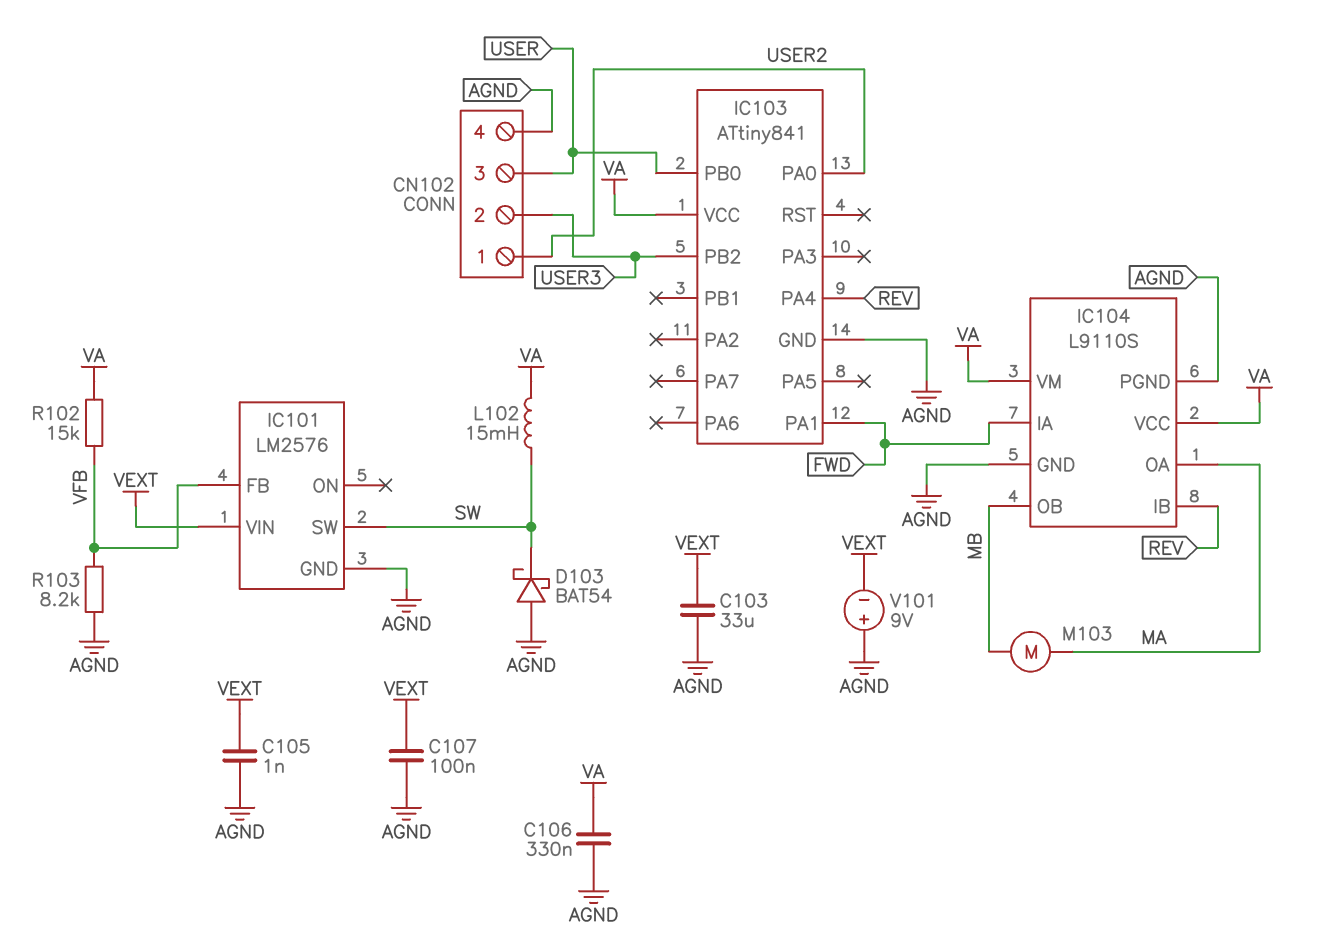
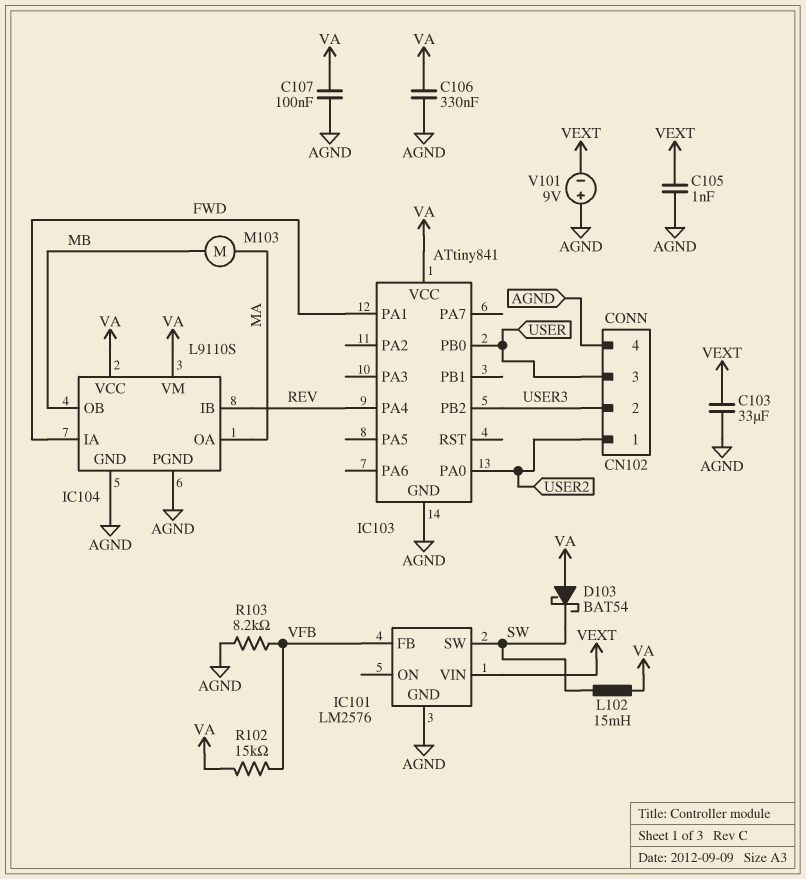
C107: 100nF (AGND, VEXT) -> 100nF (AGND, VA)
D103: schottky BAT54 (A AGND, K SW) -> schottky BAT54 (A VA, K SW)

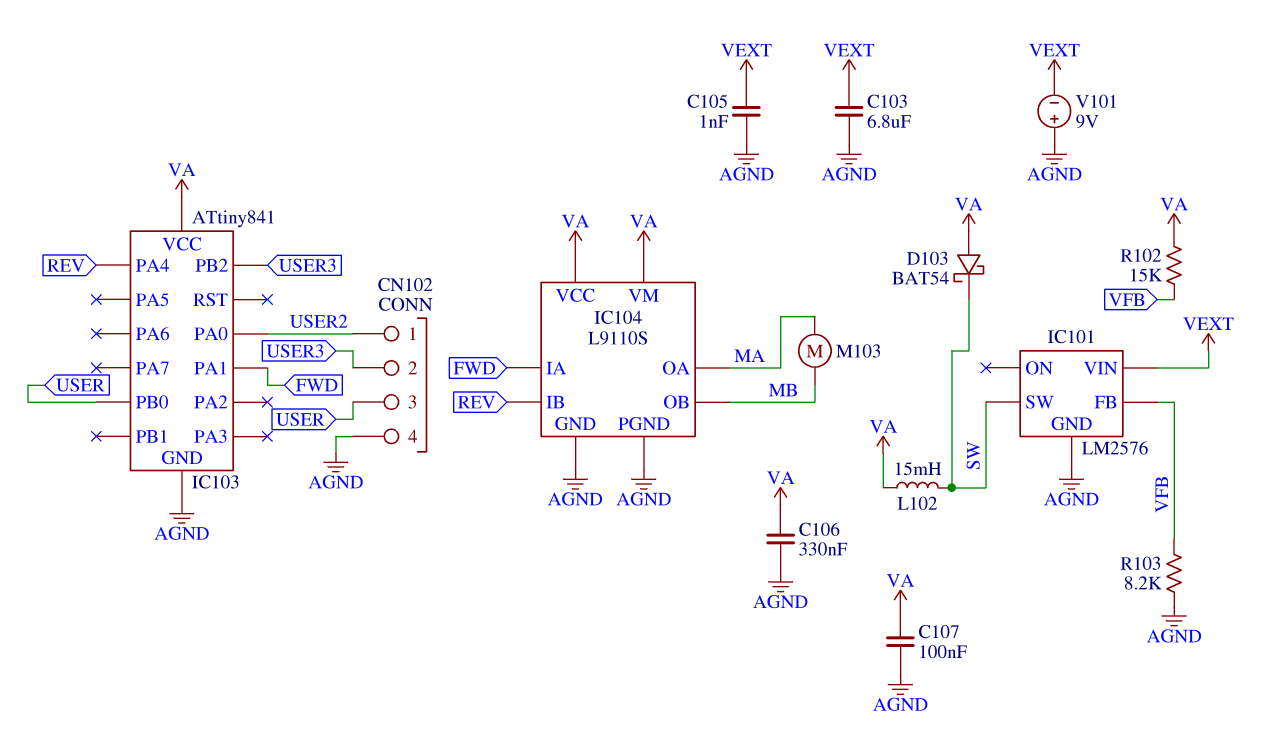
C103: 33uF (AGND, VEXT) -> 6.8uF (AGND, VEXT)

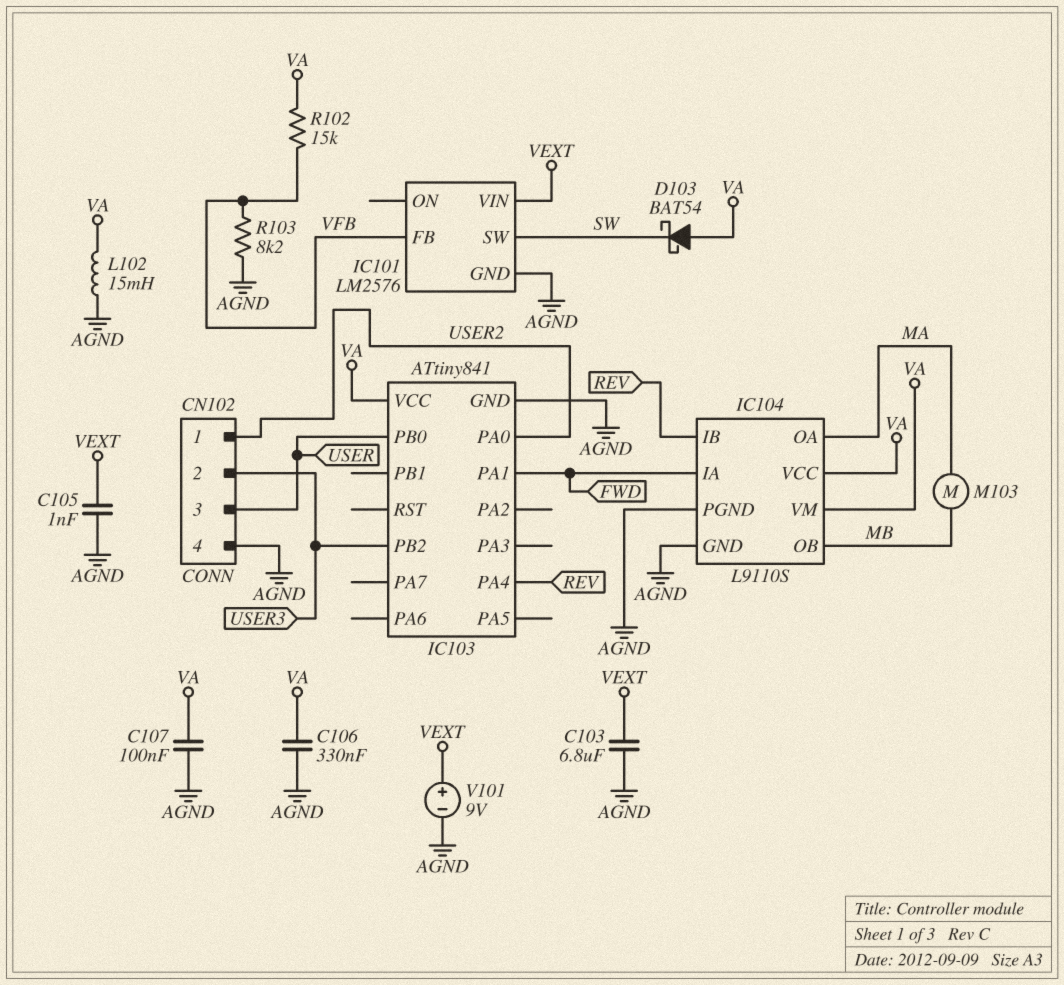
L102: 15mH (SW, VA) -> 15mH (AGND, VA)
V101: 9V (plus AGND, minus VEXT) -> 9V (plus VEXT, minus AGND)

